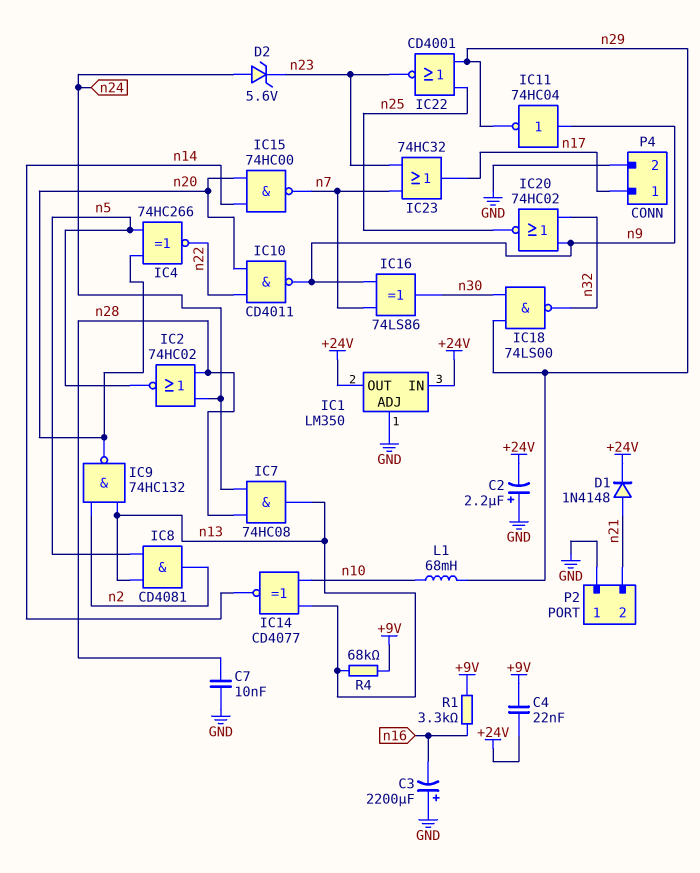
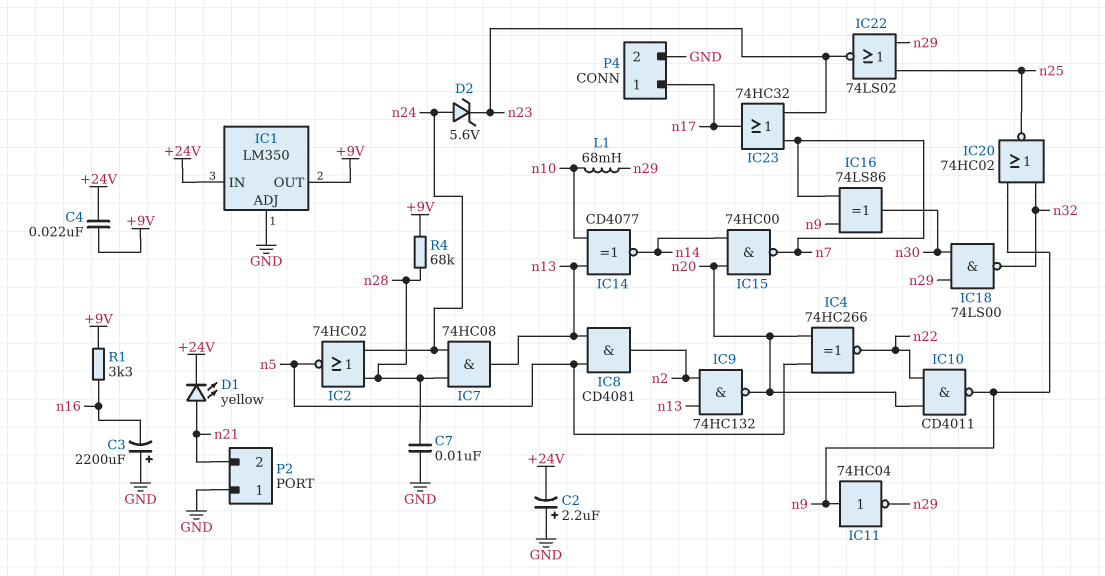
D1: diode 1N4148 (A n21, K +24V) -> LED yellow (A n21, K +24V)
IC1 pin OUT: +24V -> +9V
IC22: NOR CD4001 (in n25, in n29, out n23) -> NOR 74LS02 (in n25, in n29, out n23)
R4: 68k (+9V, n13) -> 68k (+9V, n28)

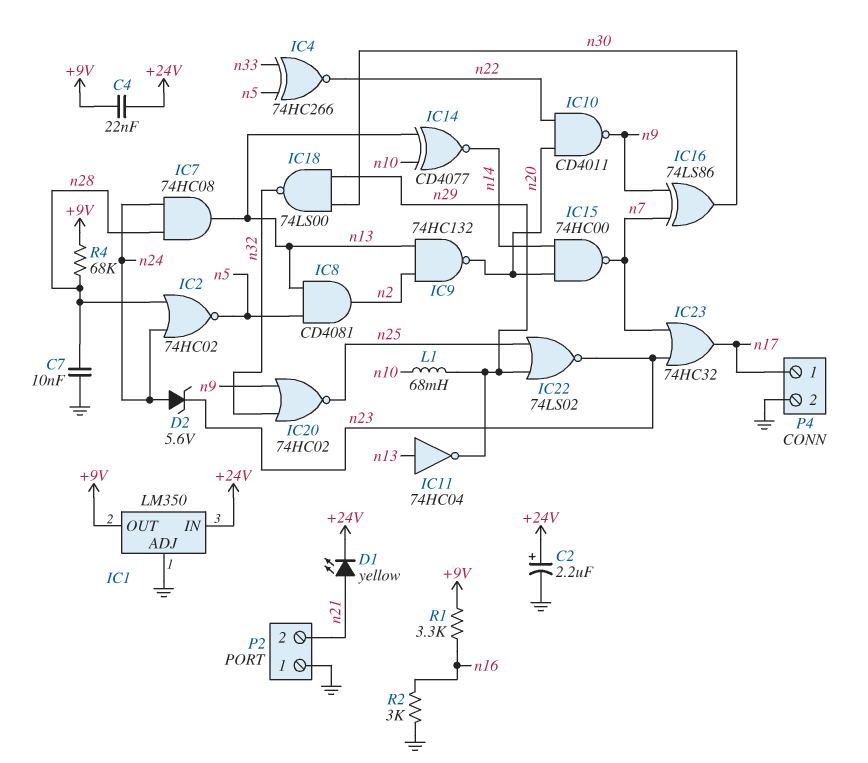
C2: 2.2uF (plus GND, minus +24V) -> 2.2uF (plus +24V, minus GND)
C3: 2200uF (plus GND, minus n16) -> none
IC4: XNOR 74HC266 (in n5, in n20, out n22) -> XNOR 74HC266 (in n5, in n33, out n22)
IC11: NOT 74HC04 (in n9, out n29) -> NOT 74HC04 (in n13, out n29)
R2: none -> 3k (GND, n16)

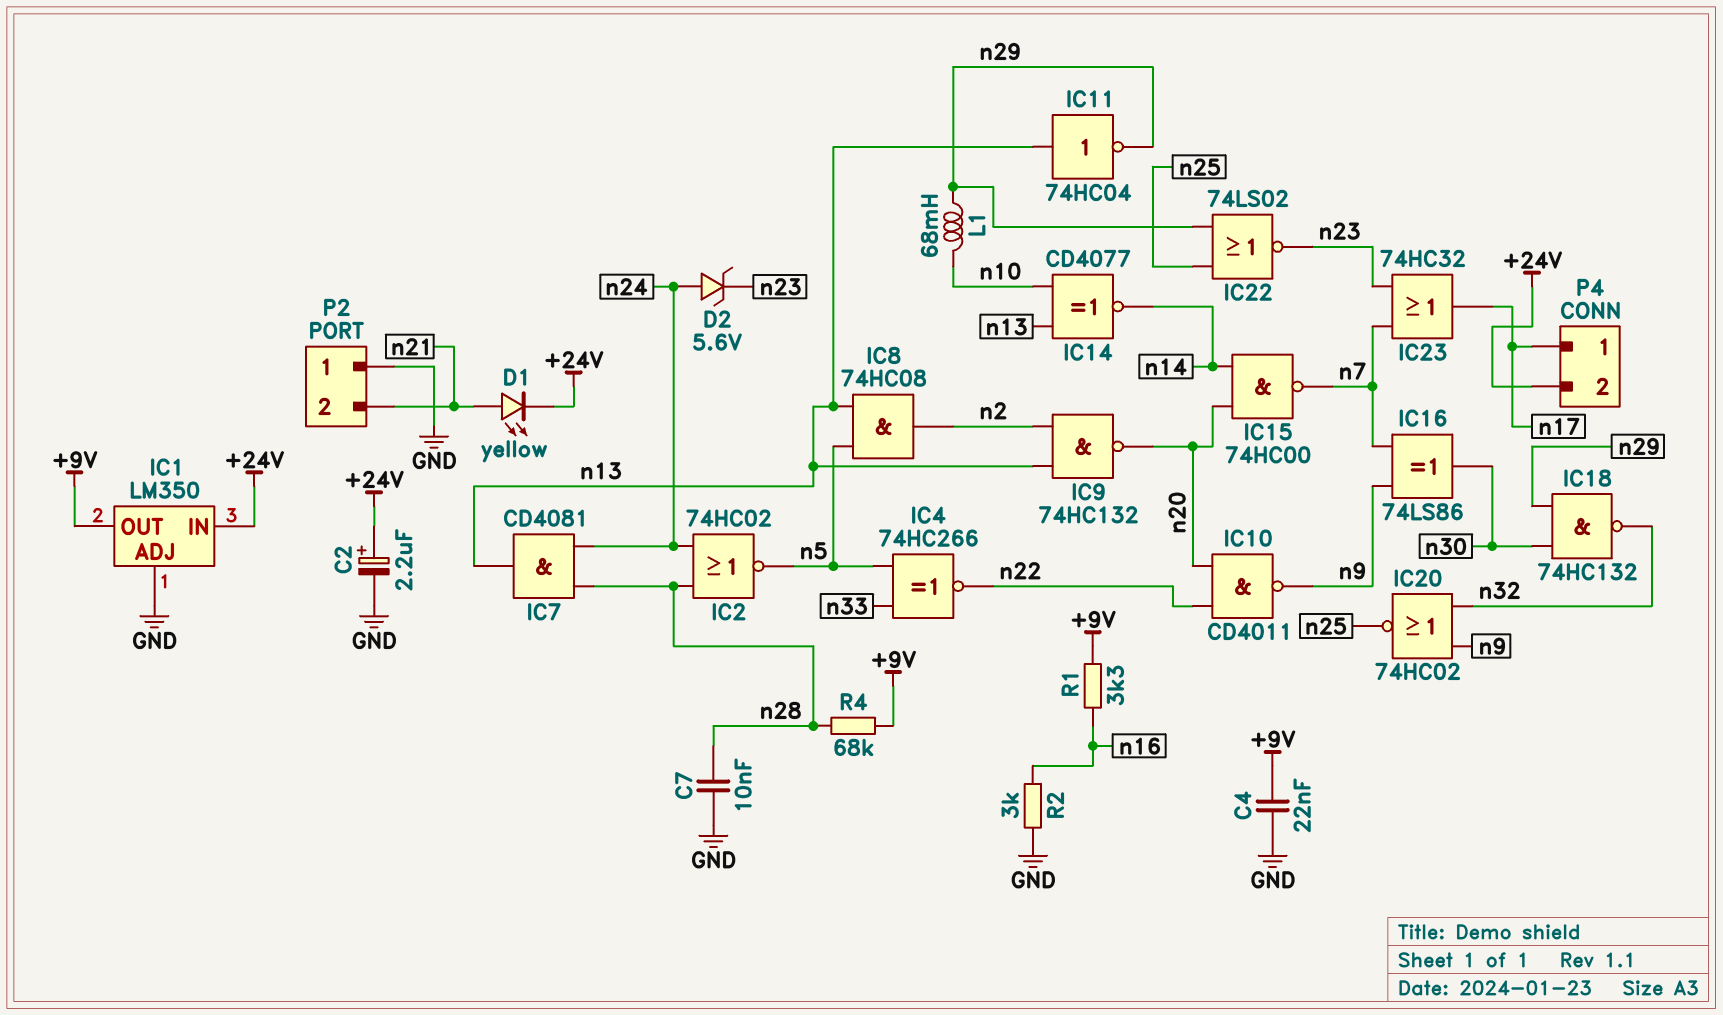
C4: 22nF (+9V, +24V) -> 22nF (+9V, GND)
IC7: AND 74HC08 (in n24, in n28, out n13) -> AND CD4081 (in n24, in n28, out n13)
IC8: AND CD4081 (in n5, in n13, out n2) -> AND 74HC08 (in n5, in n13, out n2)
IC18: NAND 74LS00 (in n29, in n30, out n32) -> NAND 74HC132 (in n29, in n30, out n32)
P4 pin 2: GND -> +24V

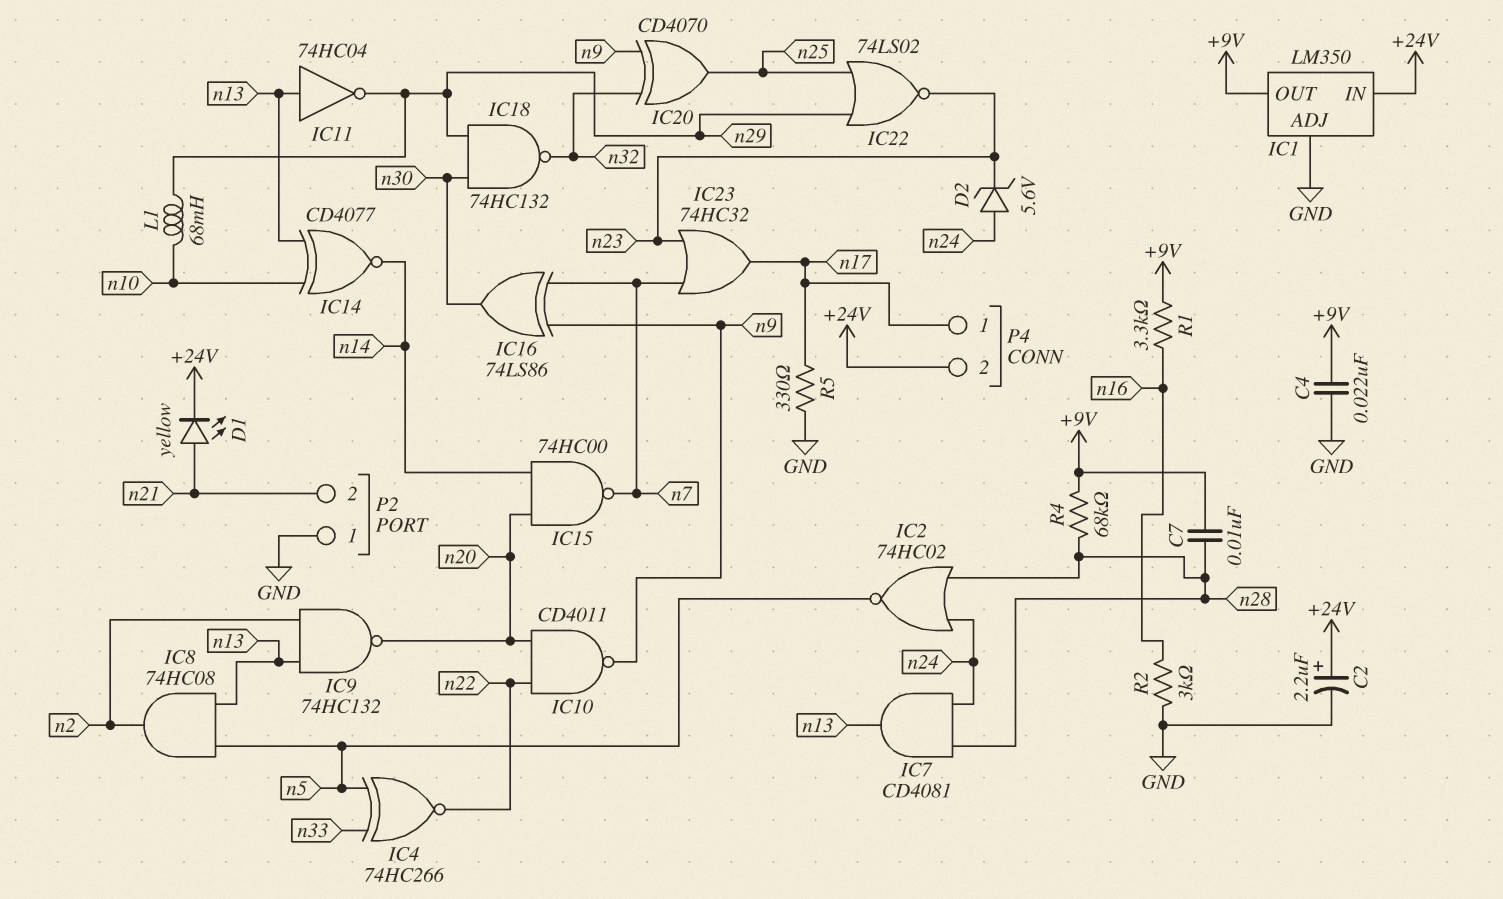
C7: 10nF (GND, n28) -> 10nF (+9V, n28)
IC20: NOR 74HC02 (in n9, in n32, out n25) -> XOR CD4070 (in n9, in n32, out n25)
R5: none -> 330 (GND, n17)

